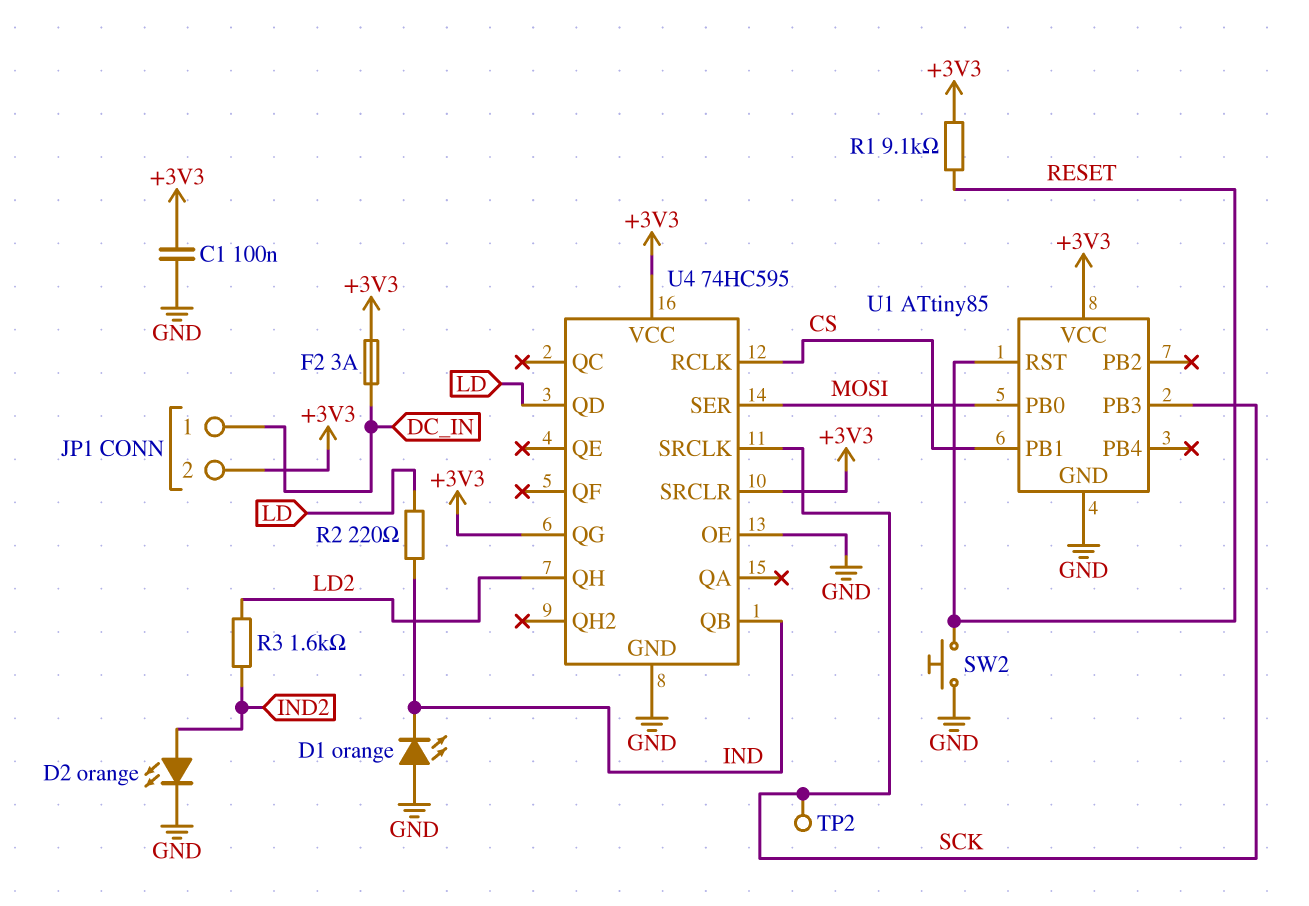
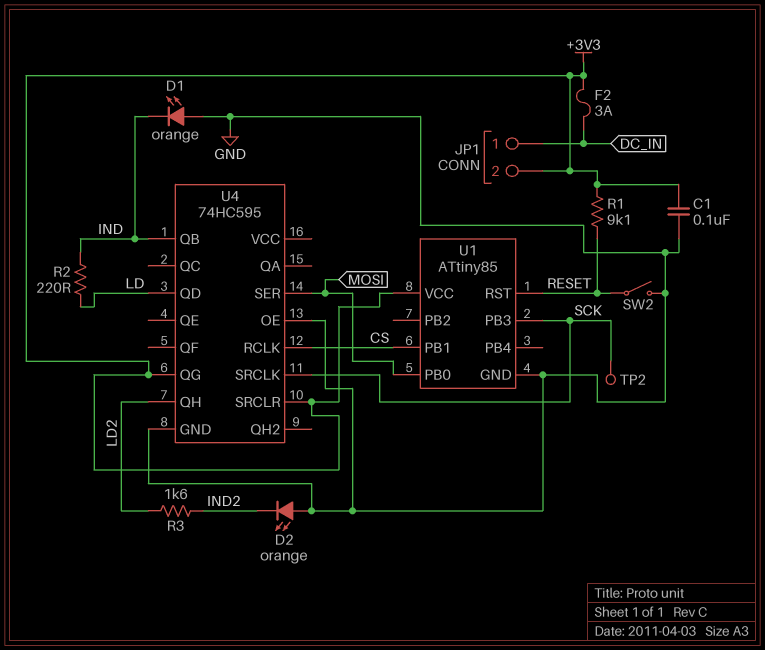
D2: LED orange (A IND2, K GND) -> LED orange (A GND, K IND2)
SW2: button (GND, RESET) -> switch (GND, RESET)
U4 pin VCC: +3V3 -> none

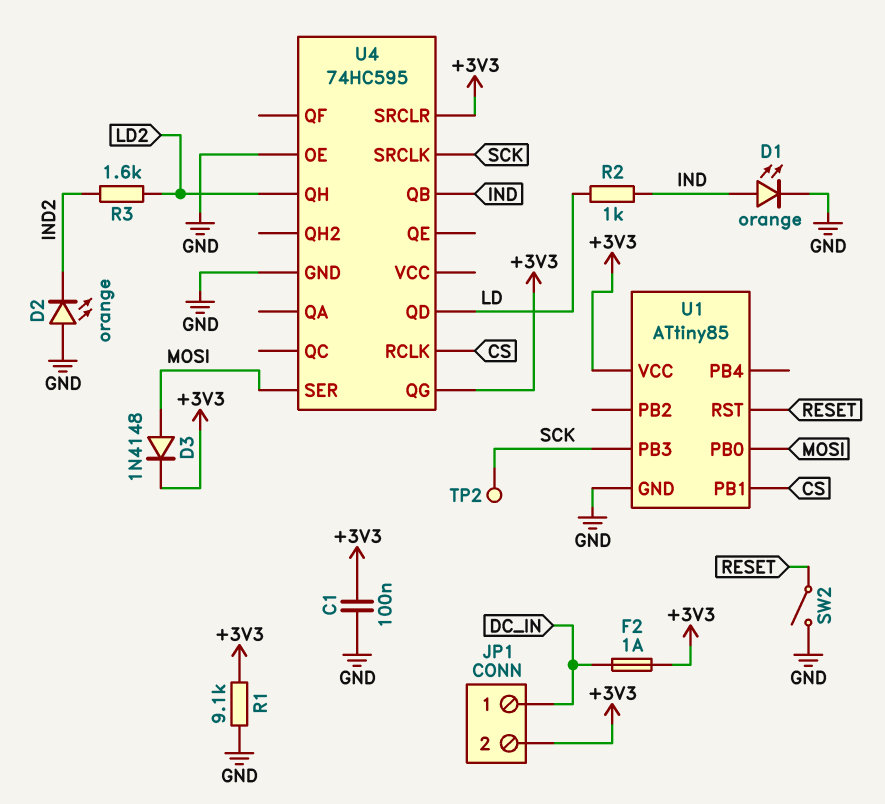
D1: LED orange (A GND, K IND) -> LED orange (A IND, K GND)
D3: none -> diode 1N4148 (A MOSI, K +3V3)
F2: 3A (+3V3, DC_IN) -> 1A (+3V3, DC_IN)
R1: 9.1k (+3V3, RESET) -> 9.1k (+3V3, GND)
R2: 220 (IND, LD) -> 1k (IND, LD)

